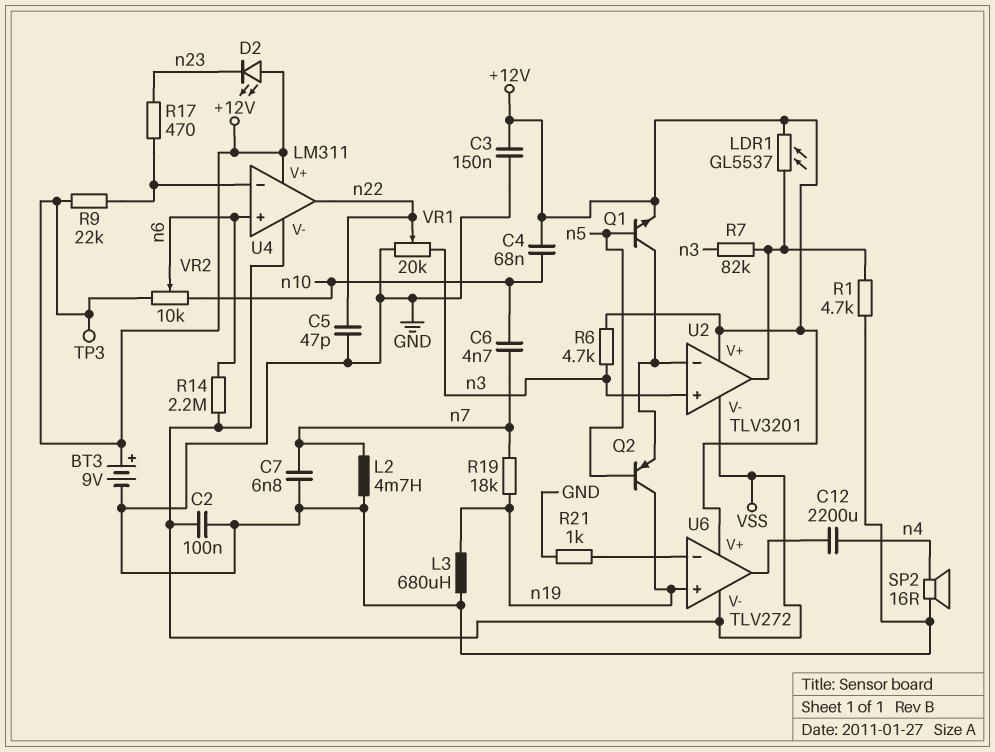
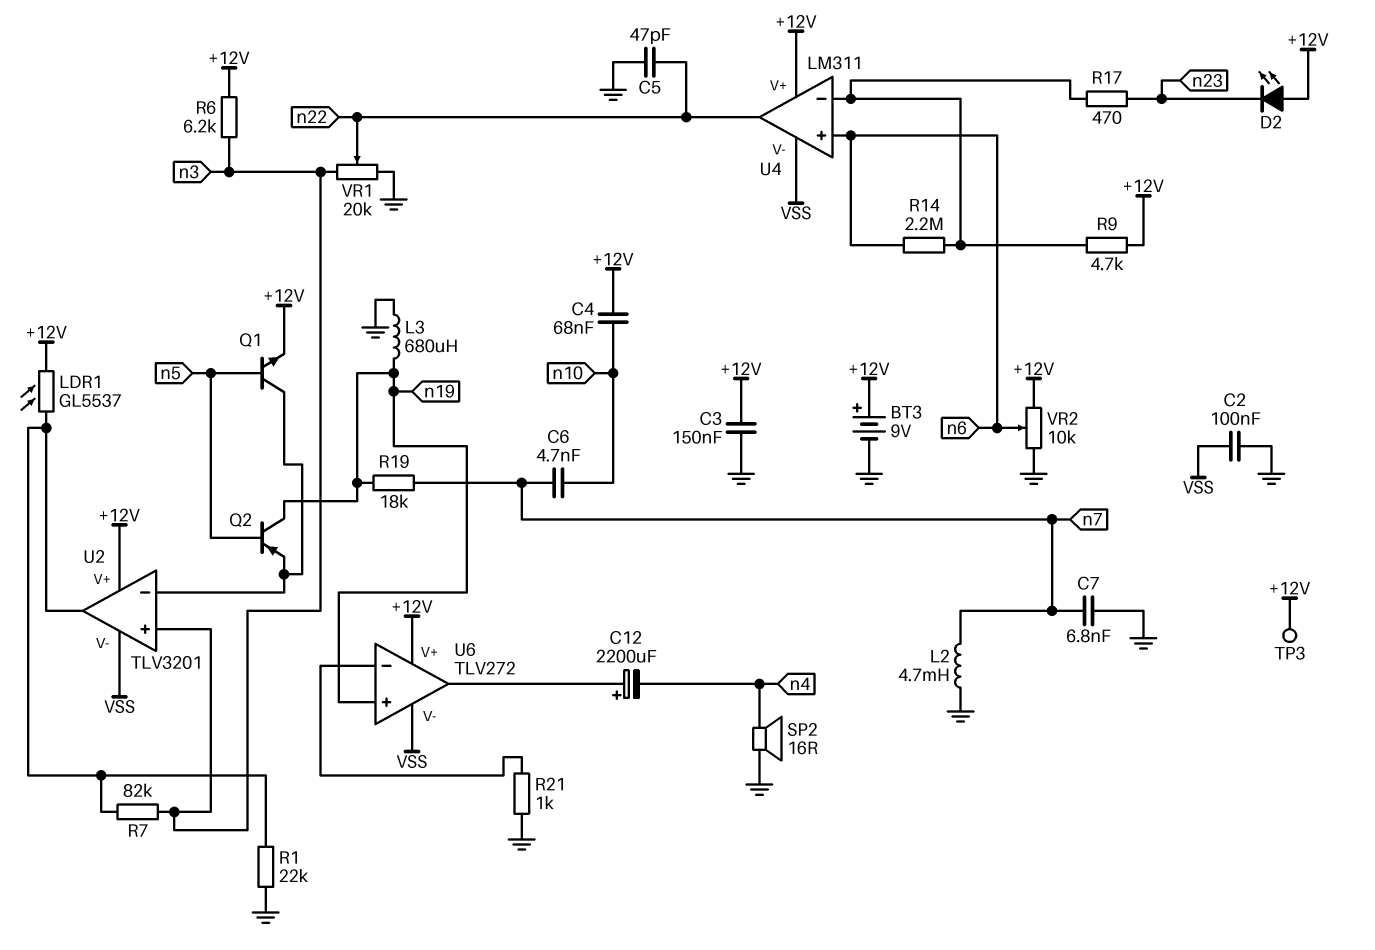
C12: 2200uF (U6/out, n4) -> 2200uF (plus U6/out, minus n4)
R1: 4.7k (GND, U2/out) -> 22k (GND, U2/out)
R6: 4.7k (+12V, n3) -> 6.2k (+12V, n3)
R9: 22k (+12V, U4/in-) -> 4.7k (+12V, U4/in-)
R14: 2.2M (VSS, n6) -> 2.2M (U4/in-, n6)
VR2: 10k (+12V, n10, wiper n6) -> 10k (+12V, GND, wiper n6)

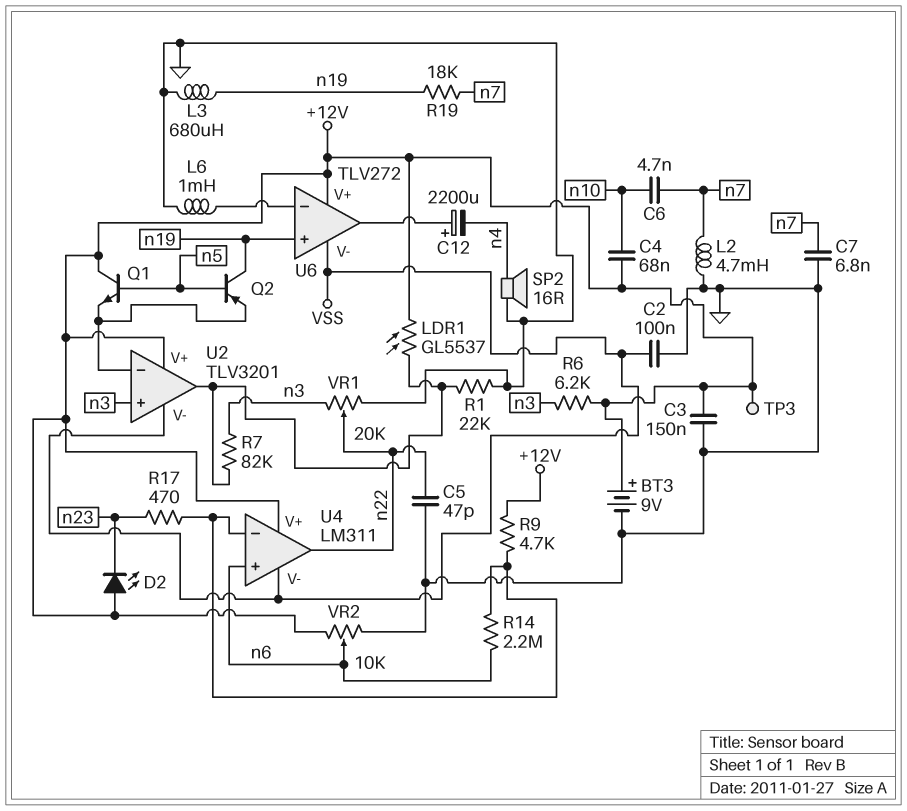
L6: none -> 1mH (GND, U6/in-)
Q1: NPN (B n5, C U2/in-, E +12V) -> NPN (B n5, C +12V, E U2/in-)
R21: 1k (GND, U6/in-) -> none

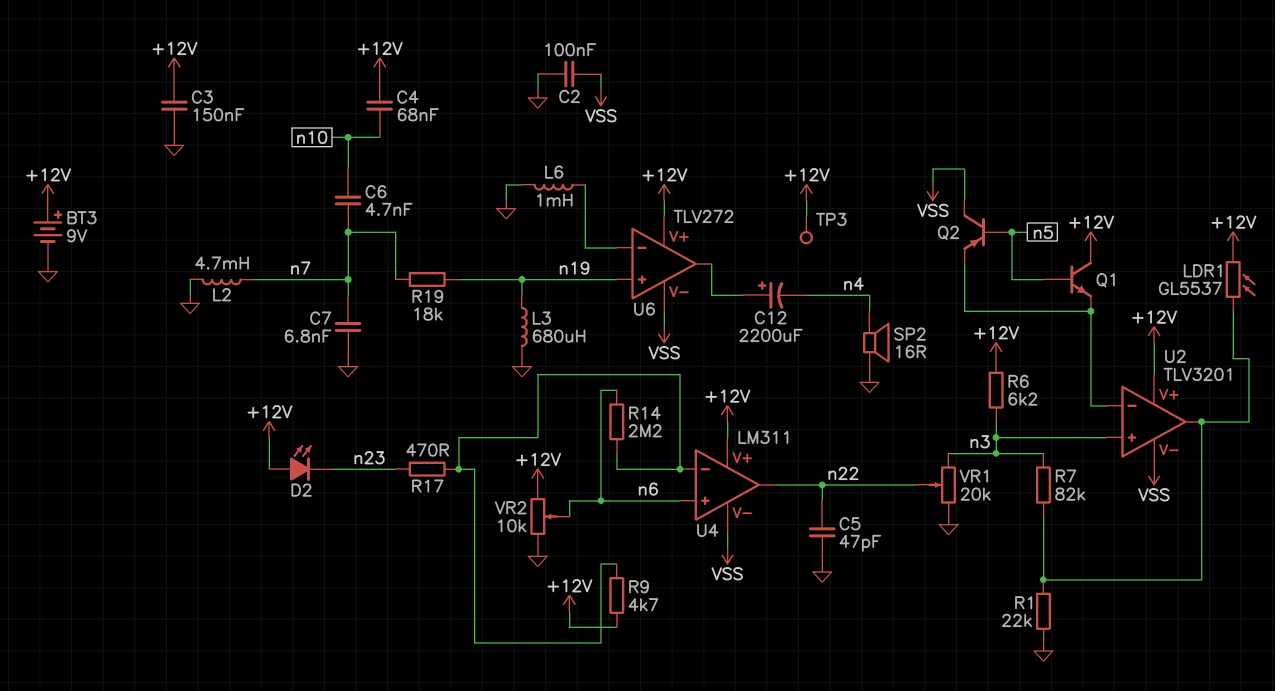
Q2: PNP (B n5, C n19, E U2/in-) -> PNP (B n5, C VSS, E U2/in-)

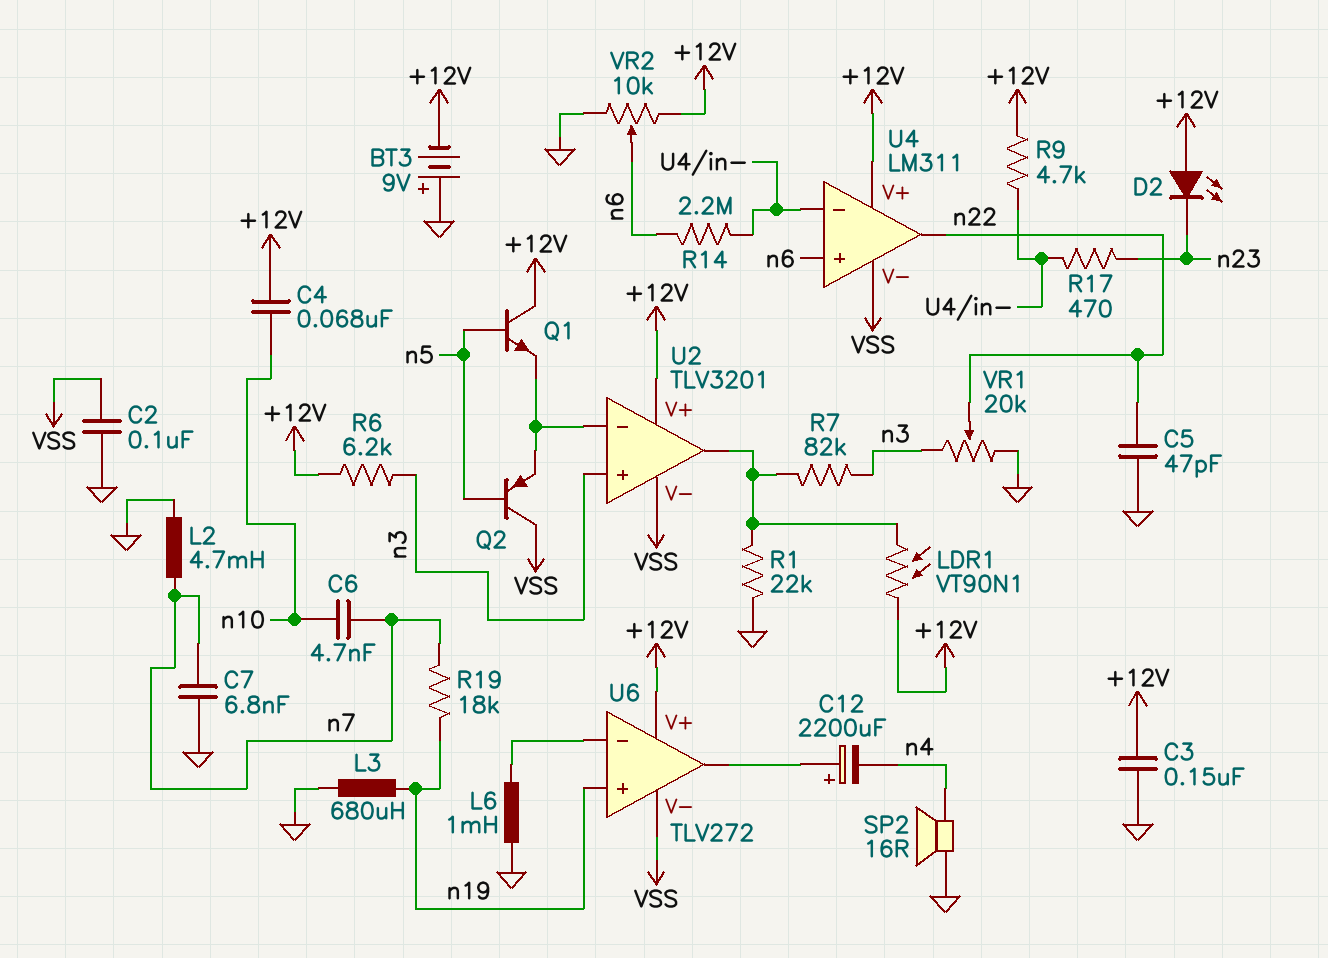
BT3: 9V (plus +12V, minus GND) -> 9V (plus GND, minus +12V)
LDR1: GL5537 (+12V, U2/out) -> VT90N1 (+12V, U2/out)
TP3: test point (+12V) -> none

